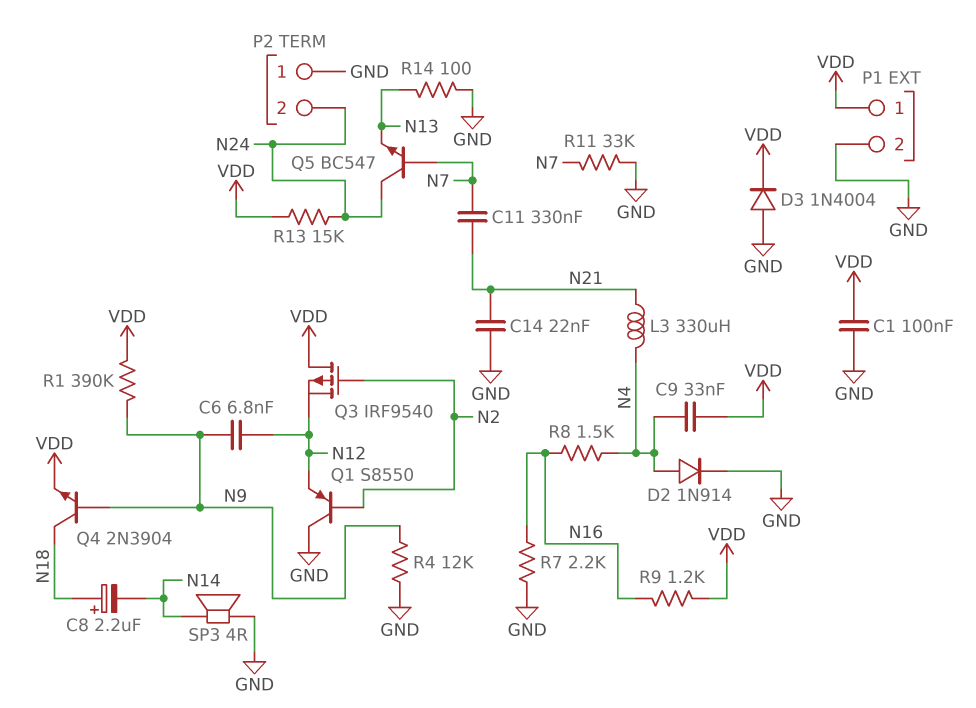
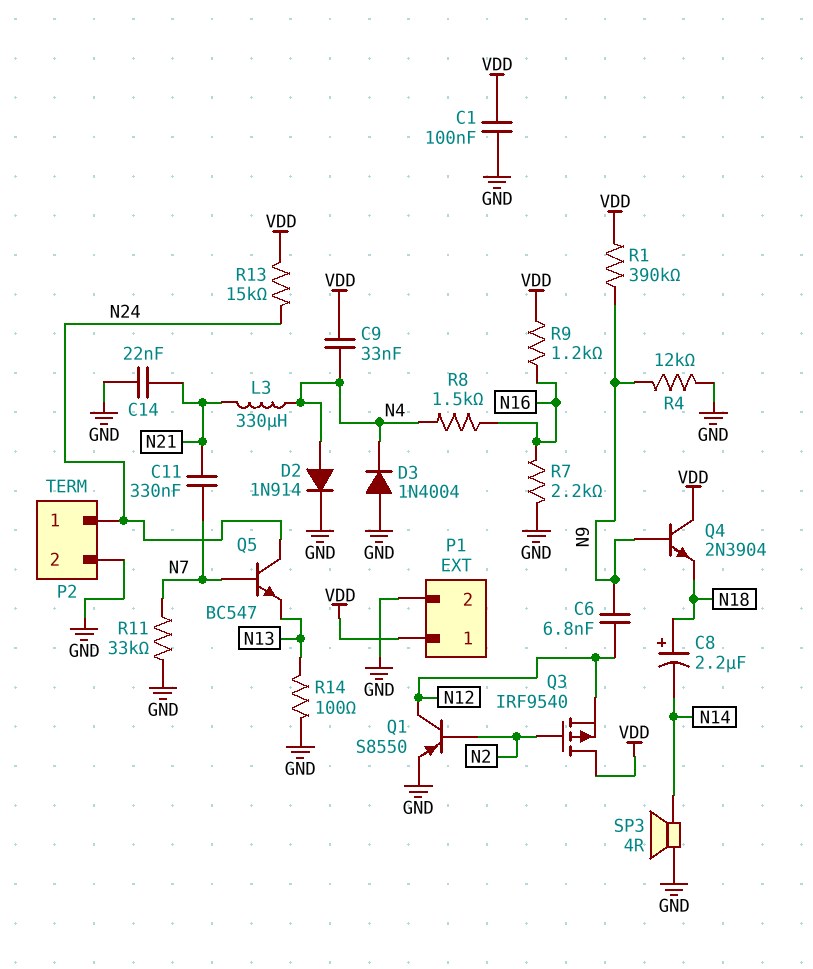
D3: diode 1N4004 (A GND, K VDD) -> diode 1N4004 (A GND, K N4)
P2 pin 1: GND -> N24
P2 pin 2: N24 -> GND
Q1: PNP S8550 (B N2, C GND, E N12) -> PNP S8550 (B N2, C N12, E GND)
Q4: NPN 2N3904 (B N9, C N18, E VDD) -> NPN 2N3904 (B N9, C VDD, E N18)

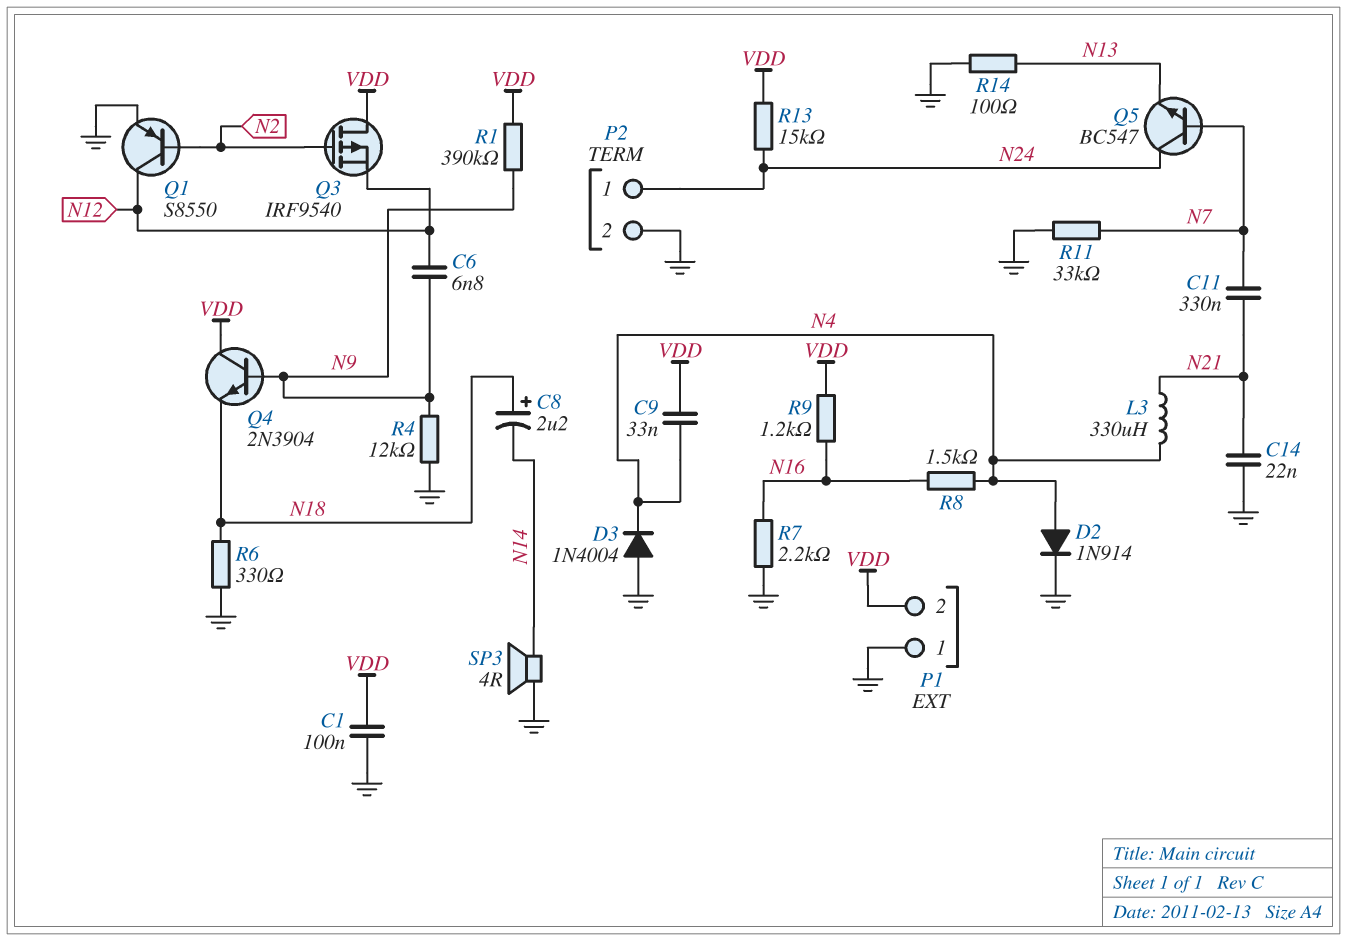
P1 pin 1: VDD -> GND
P1 pin 2: GND -> VDD
R6: none -> 330 (GND, N18)

